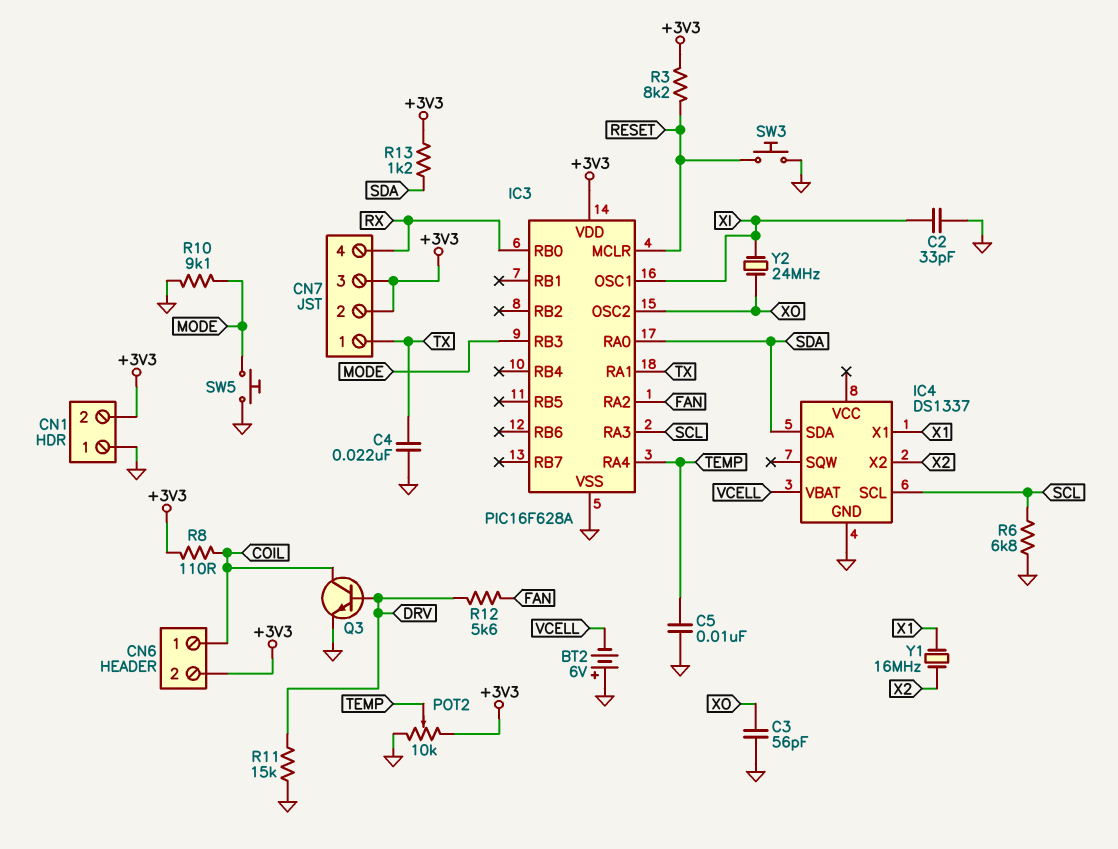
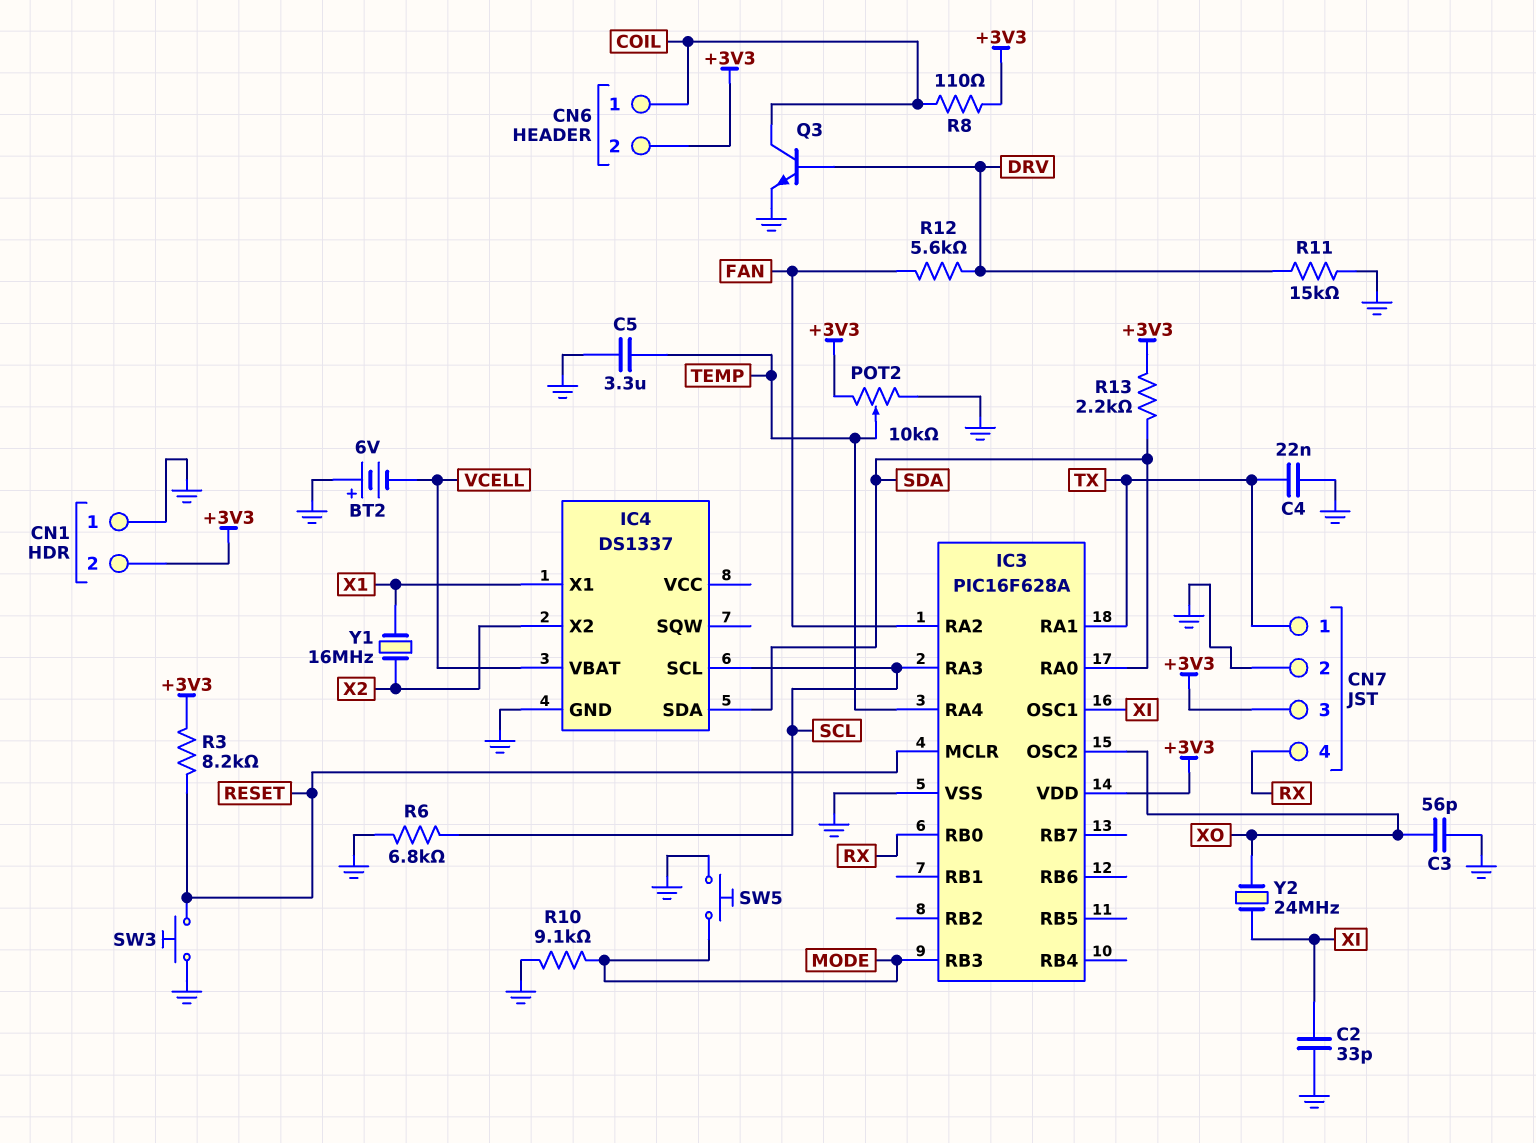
C5: 10nF (GND, TEMP) -> 3.3uF (GND, TEMP)
CN7 pin 2: +3V3 -> GND
R13: 1.2k (+3V3, SDA) -> 2.2k (+3V3, SDA)

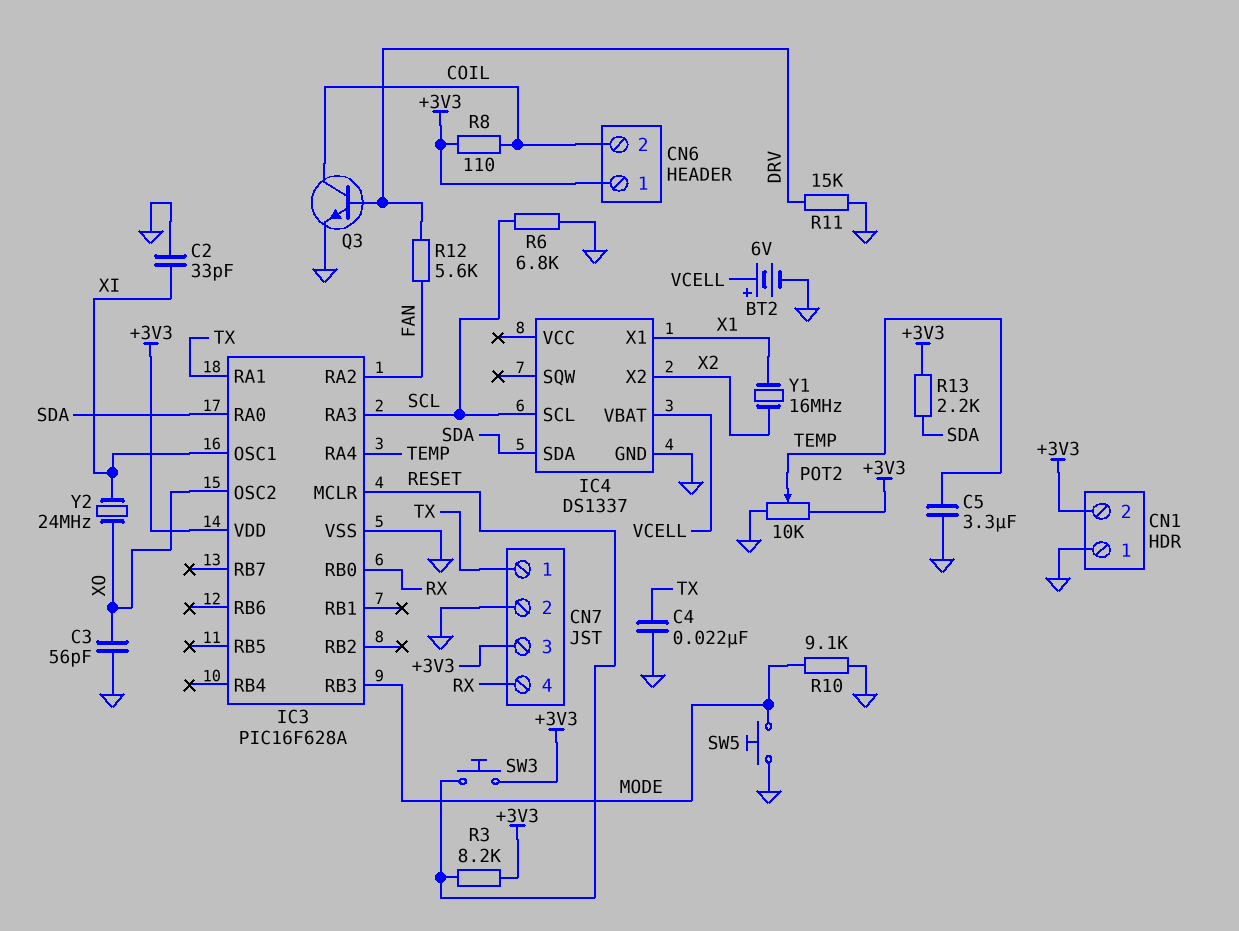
BT2: 6V (plus GND, minus VCELL) -> 6V (plus VCELL, minus GND)
CN6 pin 1: COIL -> +3V3
CN6 pin 2: +3V3 -> COIL
SW3: button (GND, RESET) -> button (+3V3, RESET)

